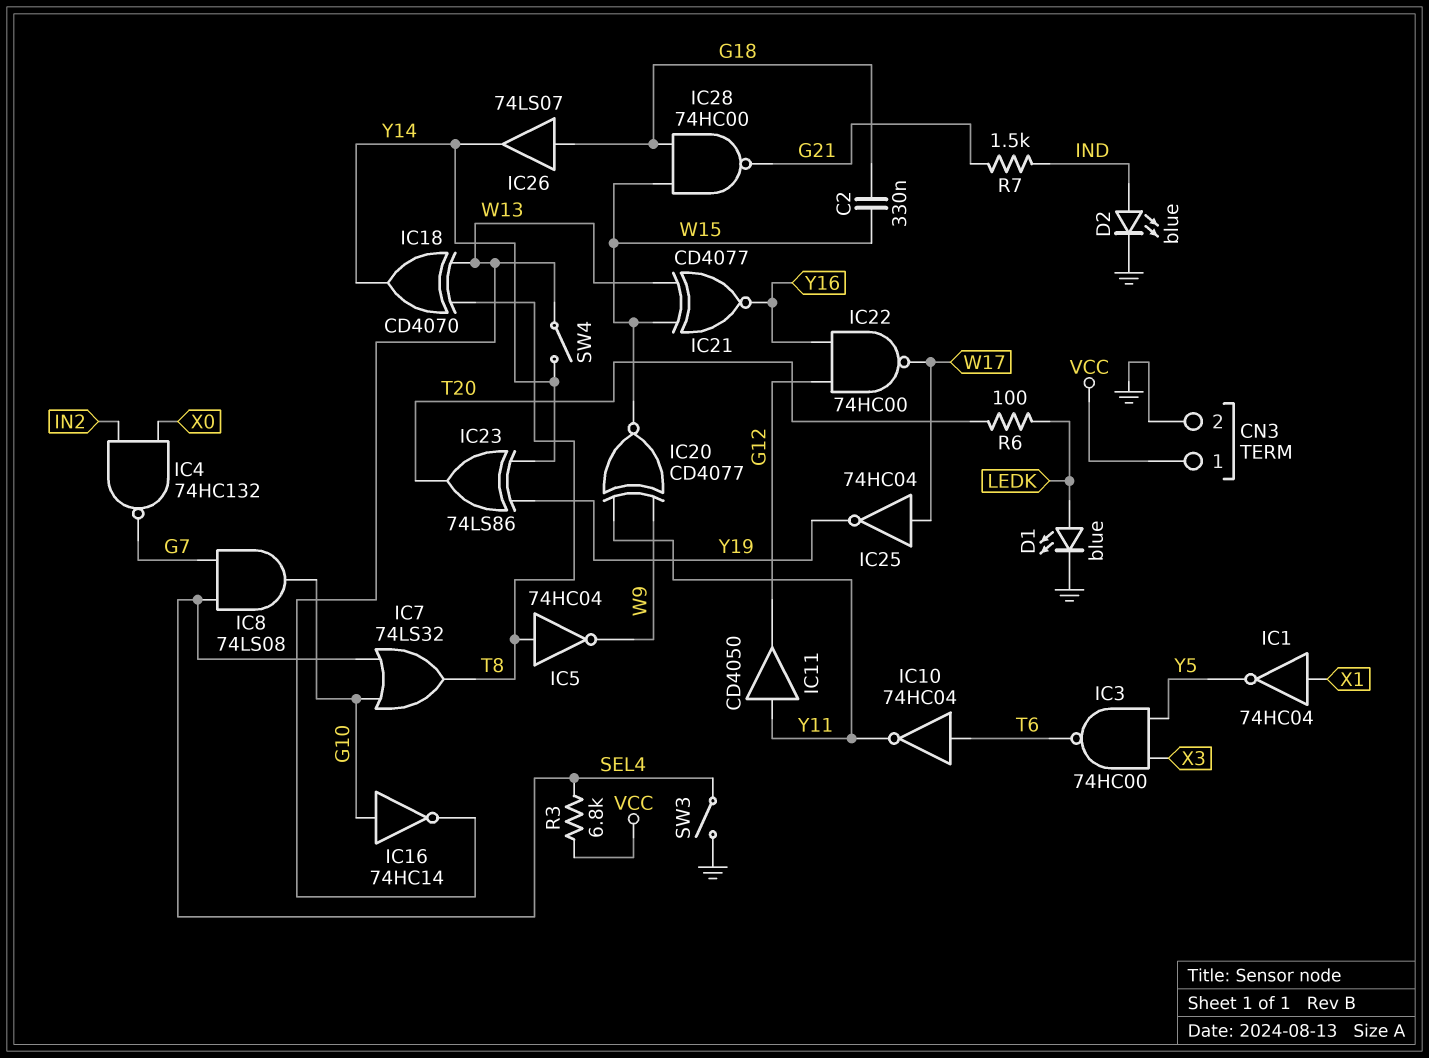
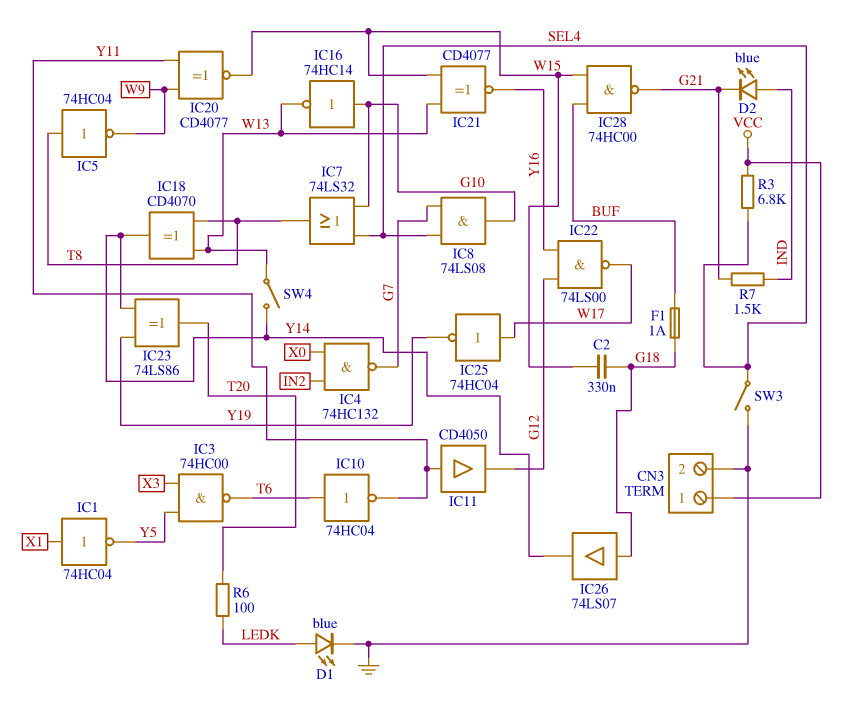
D2: LED blue (A IND, K GND) -> LED blue (A IND, K G21)
F1: none -> 1A (BUF, G18)
IC22: NAND 74HC00 (in G12, in Y16, out W17) -> NAND 74LS00 (in G12, in Y16, out W17)
IC28: NAND 74HC00 (in G18, in W15, out G21) -> NAND 74HC00 (in BUF, in W15, out G21)

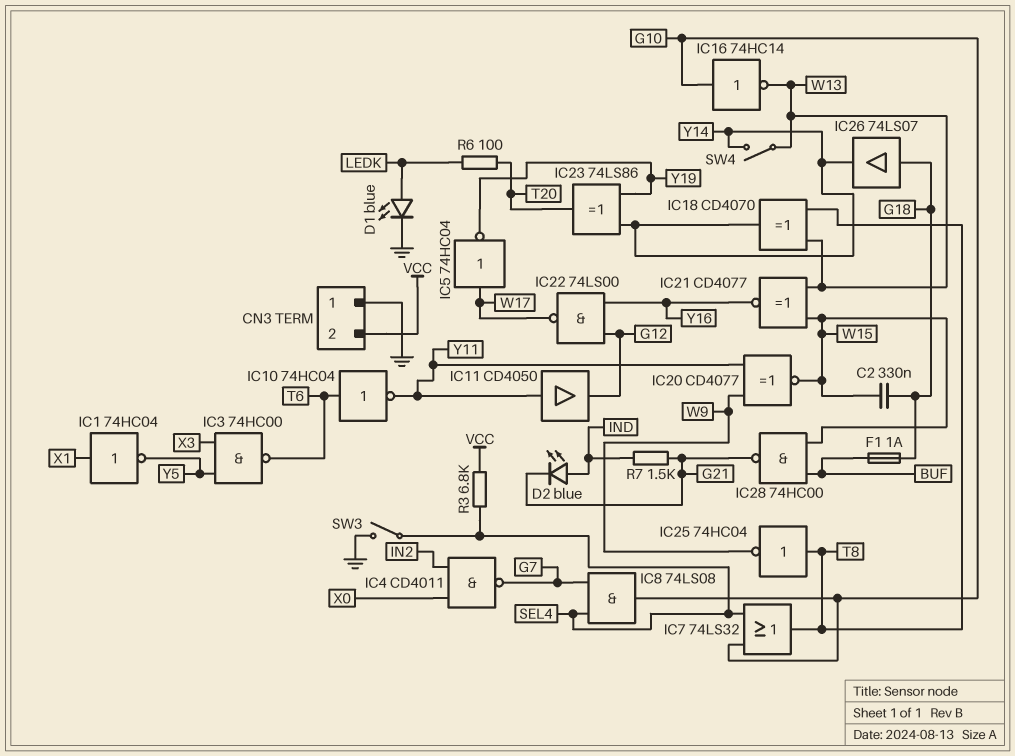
CN3 pin 1: VCC -> GND
CN3 pin 2: GND -> VCC
IC4: NAND 74HC132 (in IN2, in X0, out G7) -> NAND CD4011 (in IN2, in X0, out G7)
IC5: NOT 74HC04 (in T8, out W9) -> NOT 74HC04 (in W17, out Y19)
IC25: NOT 74HC04 (in W17, out Y19) -> NOT 74HC04 (in T8, out W9)

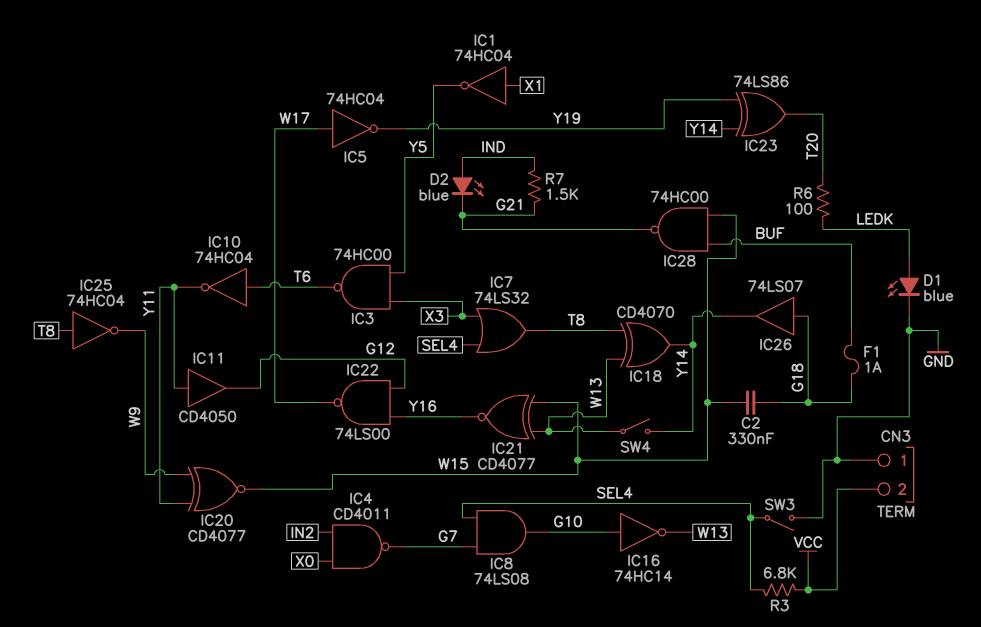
IC7: OR 74LS32 (in G10, in SEL4, out T8) -> OR 74LS32 (in SEL4, in X3, out T8)

